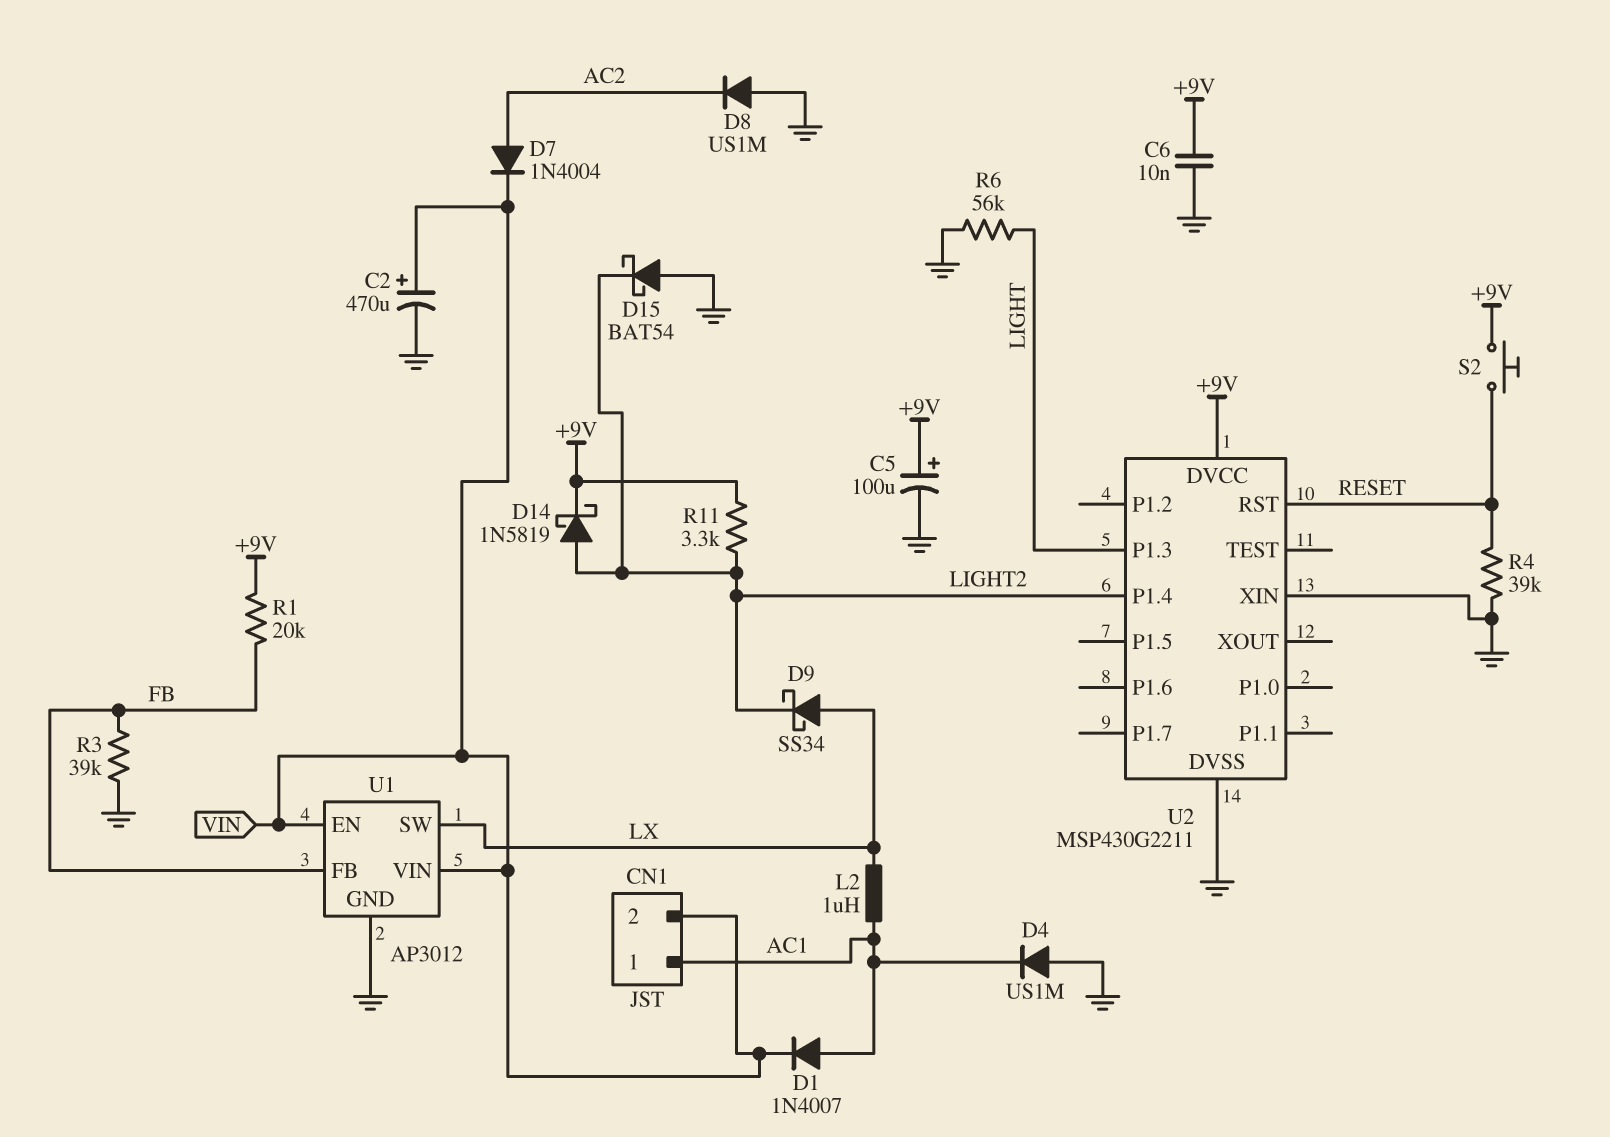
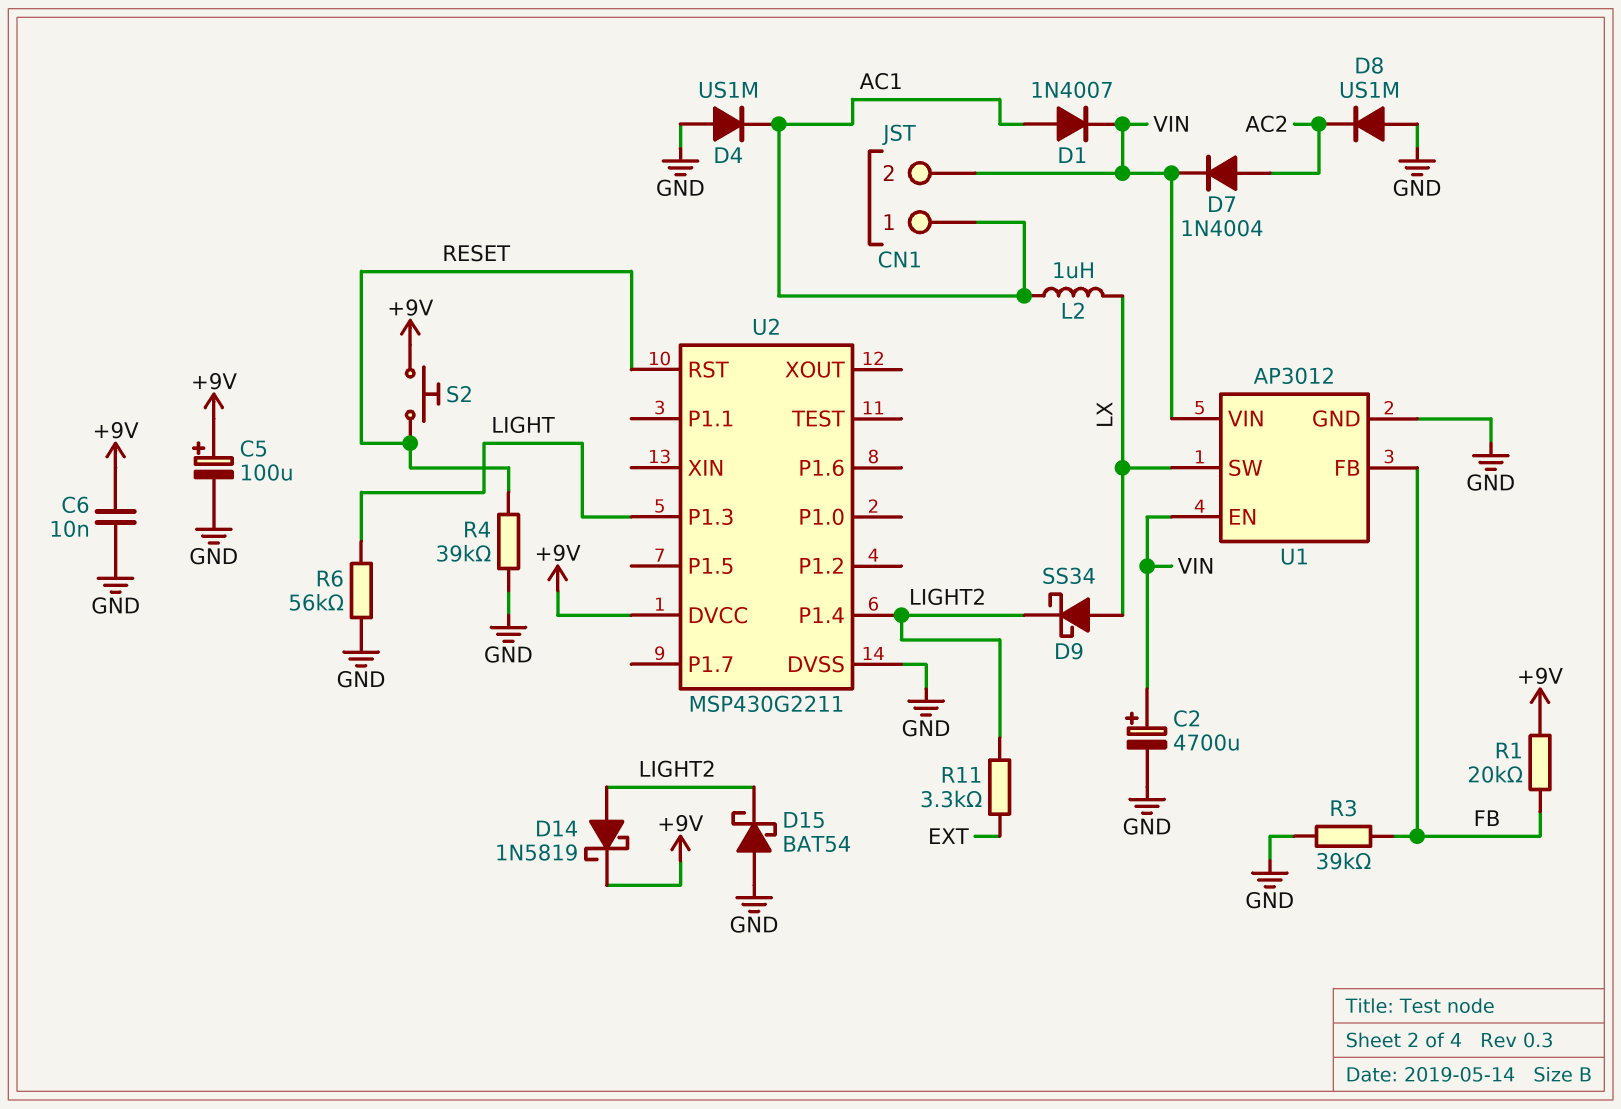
C2: 470uF (plus VIN, minus GND) -> 4700uF (plus VIN, minus GND)
R11: 3.3k (+9V, LIGHT2) -> 3.3k (EXT, LIGHT2)
U2 pin XIN: GND -> none

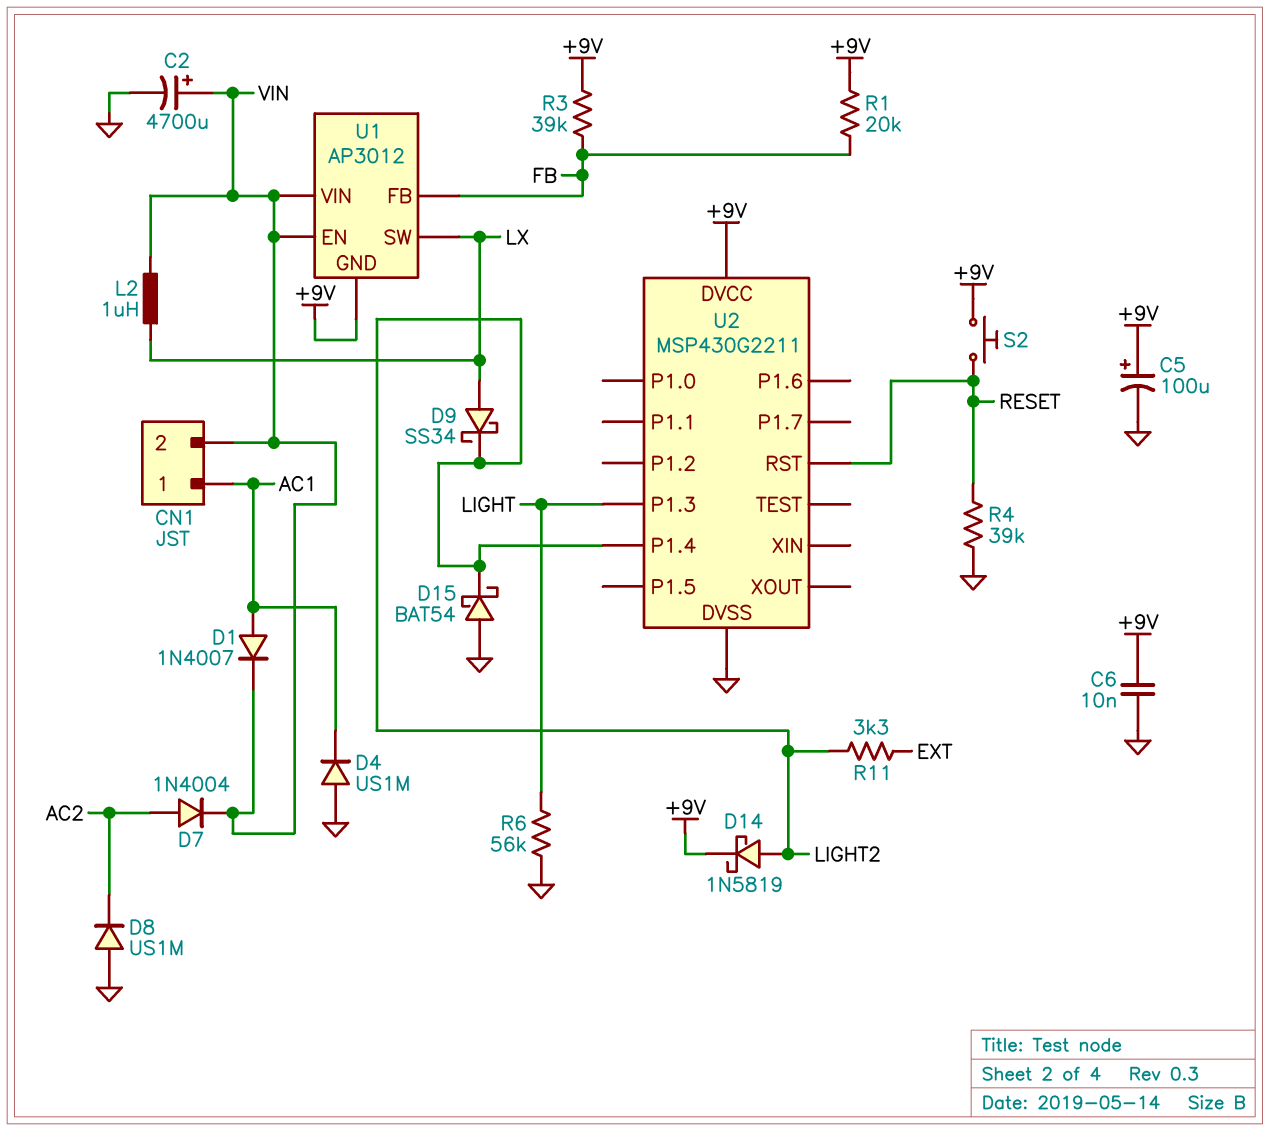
L2: 1uH (AC1, LX) -> 1uH (LX, VIN)
R3: 39k (FB, GND) -> 39k (+9V, FB)
U1 pin GND: GND -> +9V

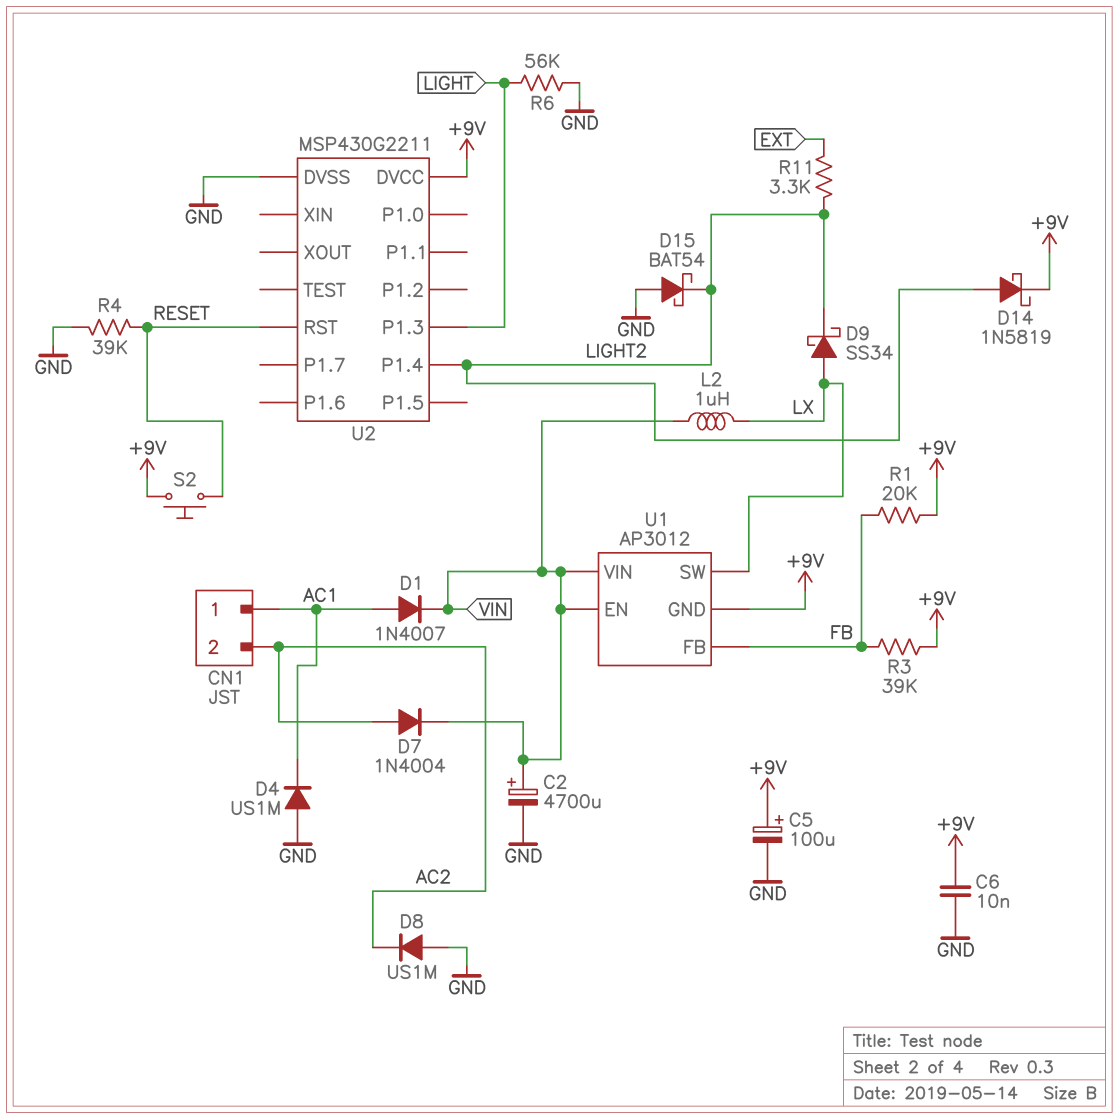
CN1 pin 2: VIN -> AC2

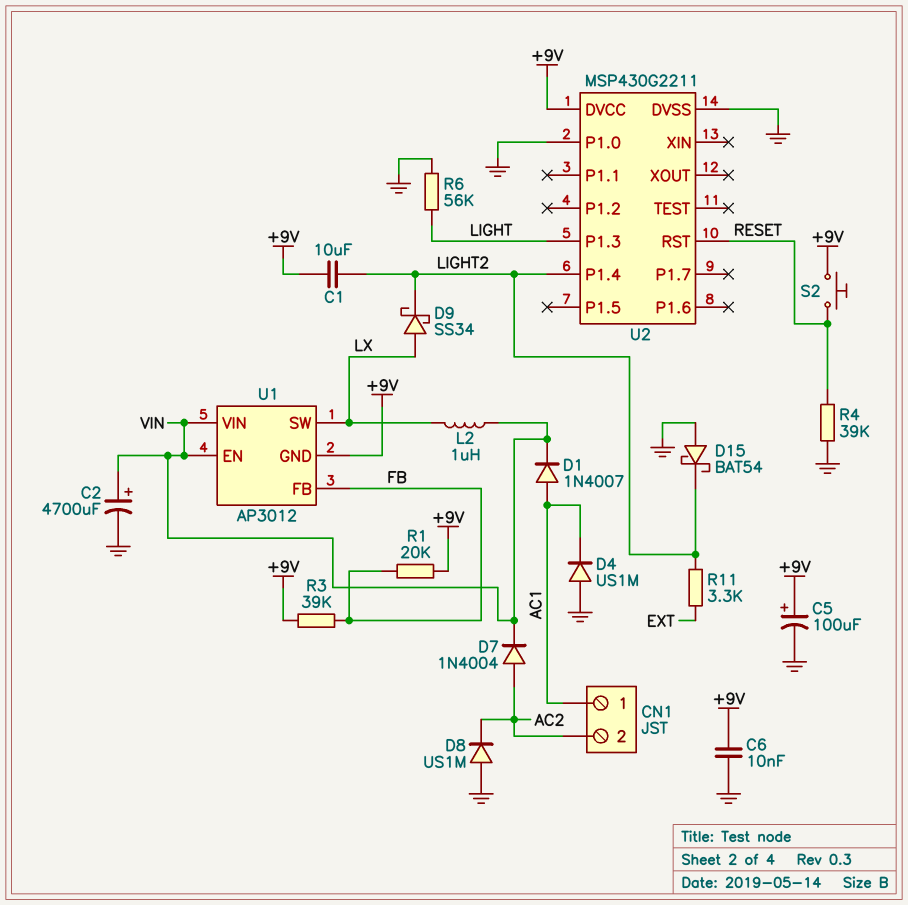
C1: none -> 10uF (+9V, LIGHT2)
D14: schottky 1N5819 (A LIGHT2, K +9V) -> none
U2 pin P1.0: none -> GND

